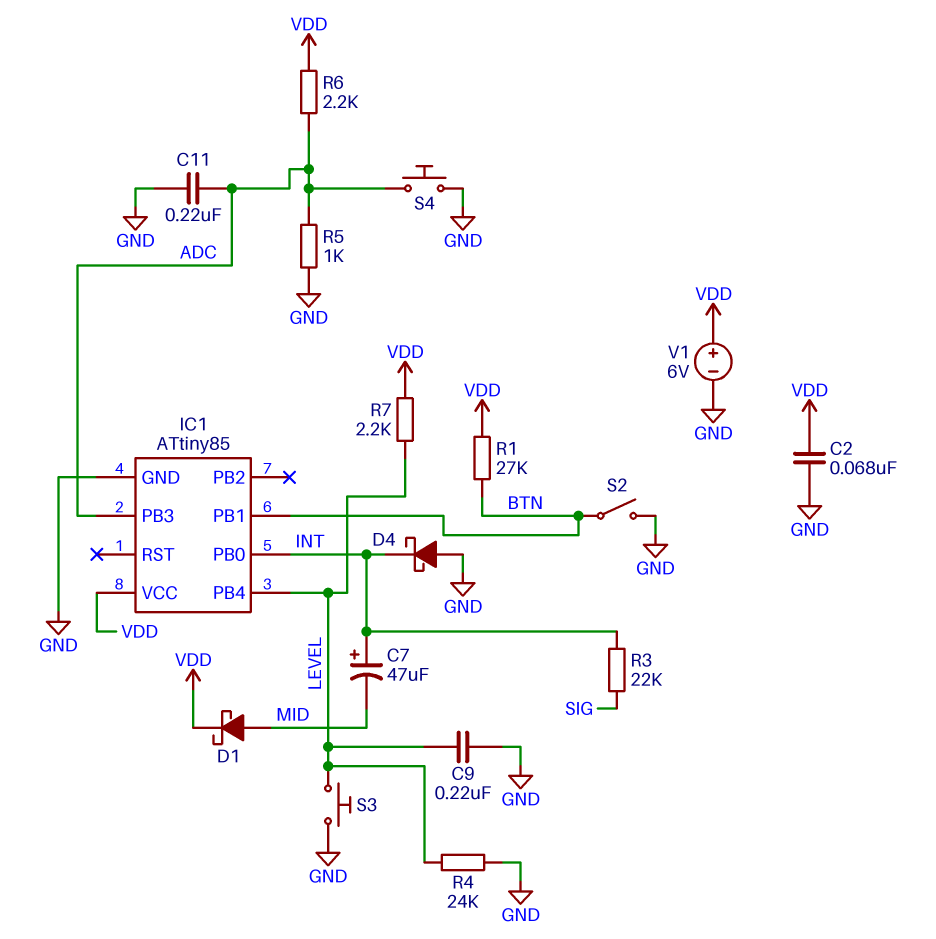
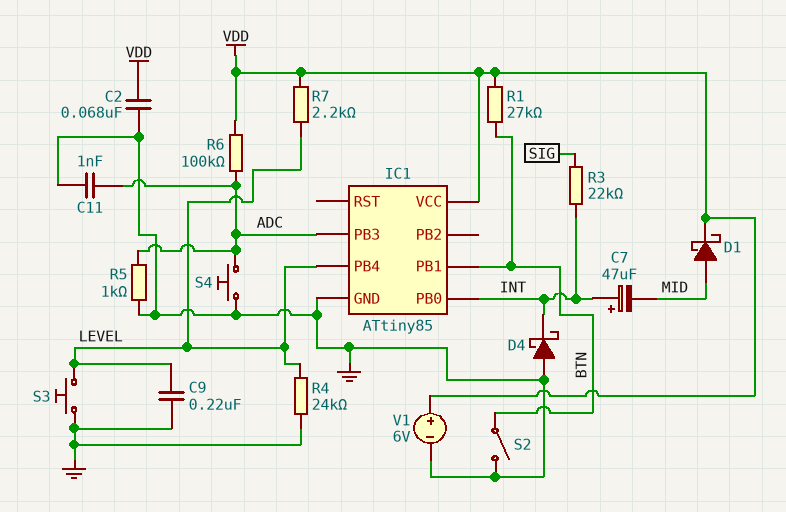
C11: 220nF (ADC, GND) -> 1nF (ADC, GND)
R6: 2.2k (ADC, VDD) -> 100k (ADC, VDD)

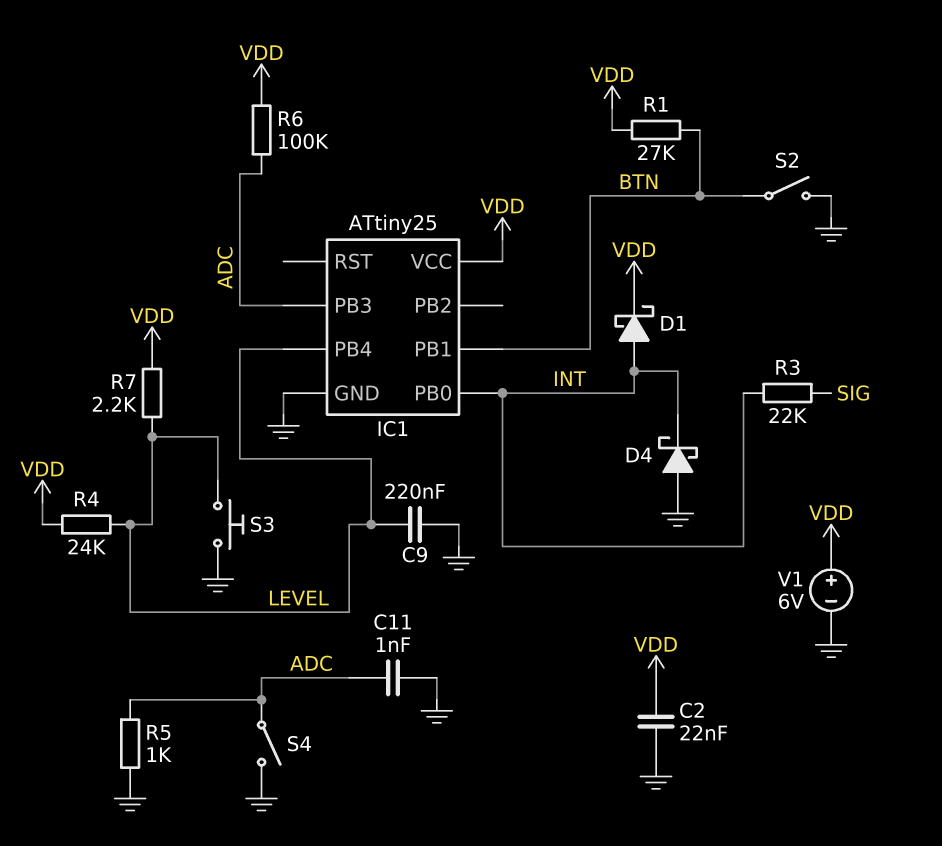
C2: 68nF (GND, VDD) -> 22nF (GND, VDD)
C7: 47uF (plus INT, minus MID) -> none
D1: schottky (A MID, K VDD) -> schottky (A INT, K VDD)
IC1: ATtiny85 -> ATtiny25
R4: 24k (GND, LEVEL) -> 24k (LEVEL, VDD)
S4: button (ADC, GND) -> switch (ADC, GND)

